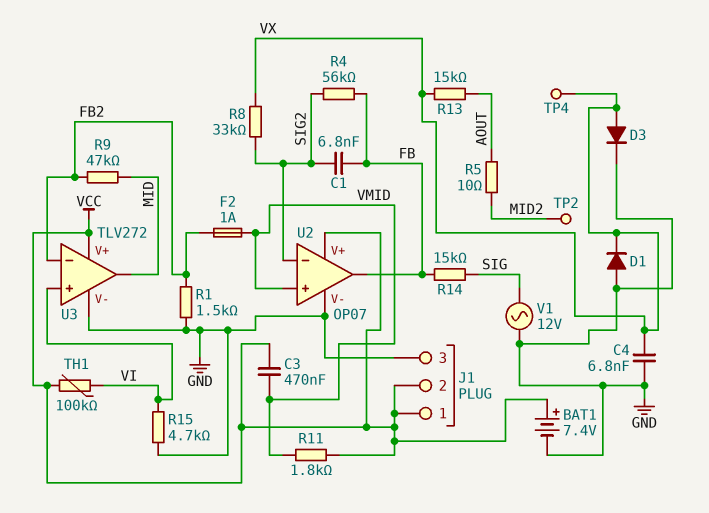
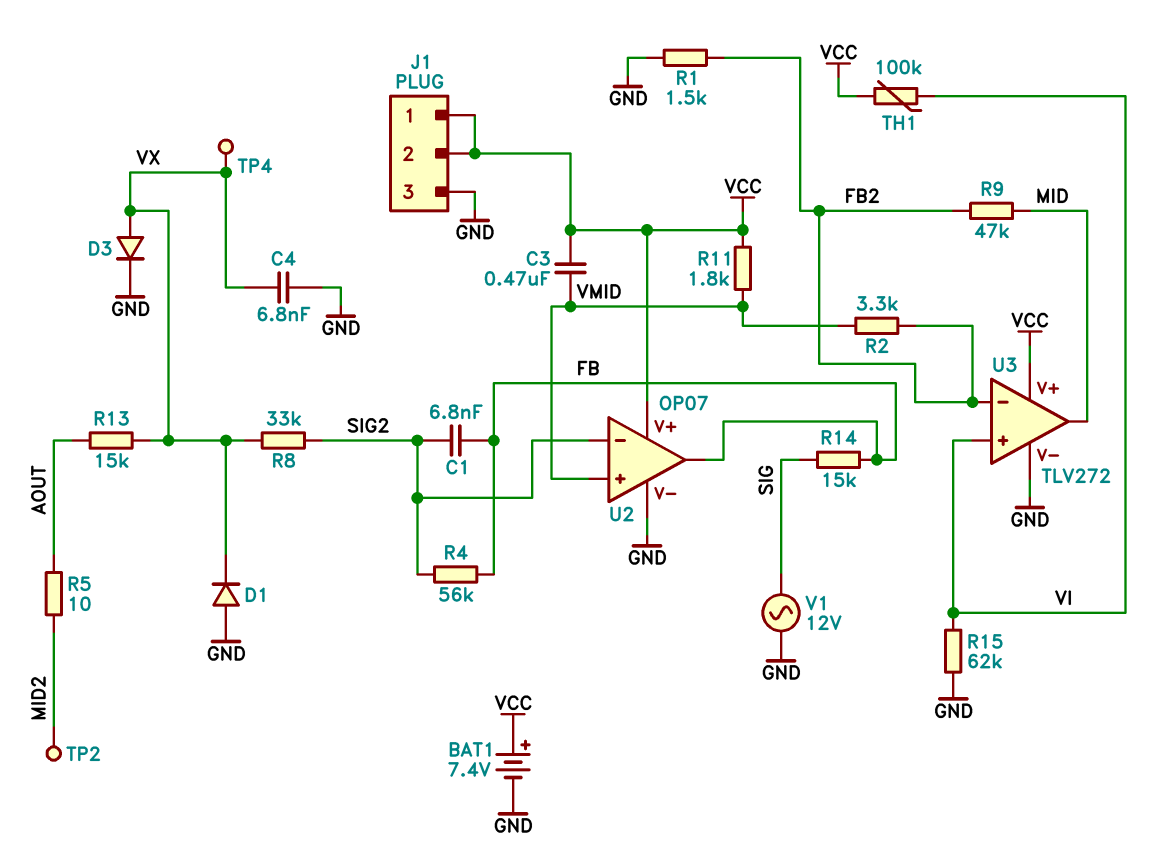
F2: 1A (FB2, VMID) -> none
R2: none -> 3.3k (FB2, VMID)
R15: 4.7k (GND, VI) -> 62k (GND, VI)

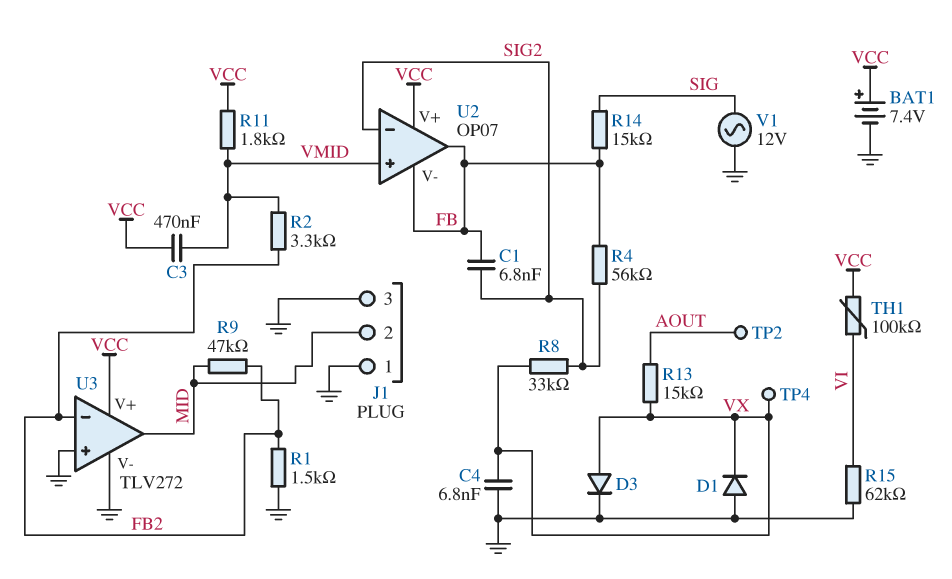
J1 pin 1: VCC -> GND
J1 pin 2: VCC -> MID
R5: 10 (AOUT, MID2) -> none
TP2: test point (MID2) -> test point (AOUT)
U2 pin V-: GND -> FB
U3 pin in+: VI -> GND

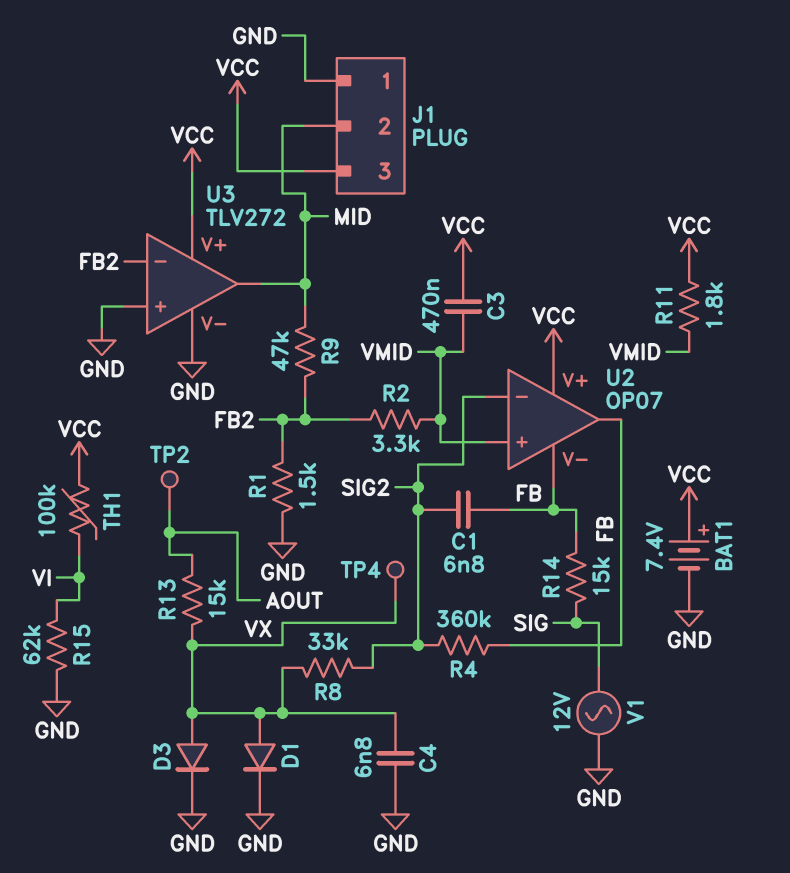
D1: diode (A GND, K VX) -> diode (A VX, K GND)
J1 pin 3: GND -> VCC
R4: 56k (FB, SIG2) -> 360k (FB, SIG2)

